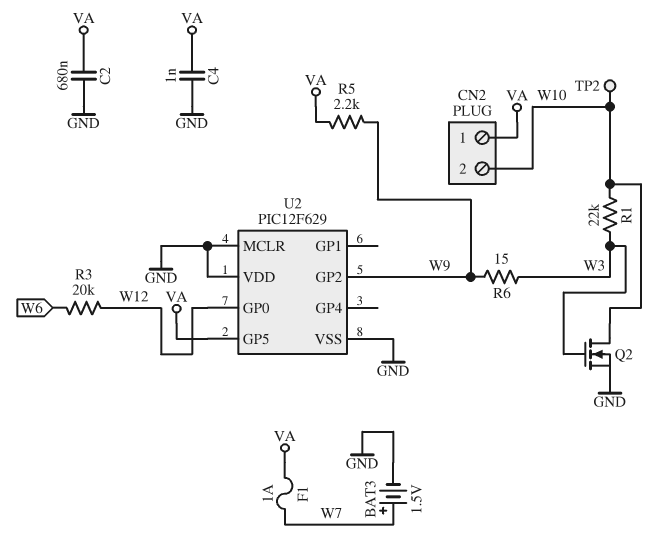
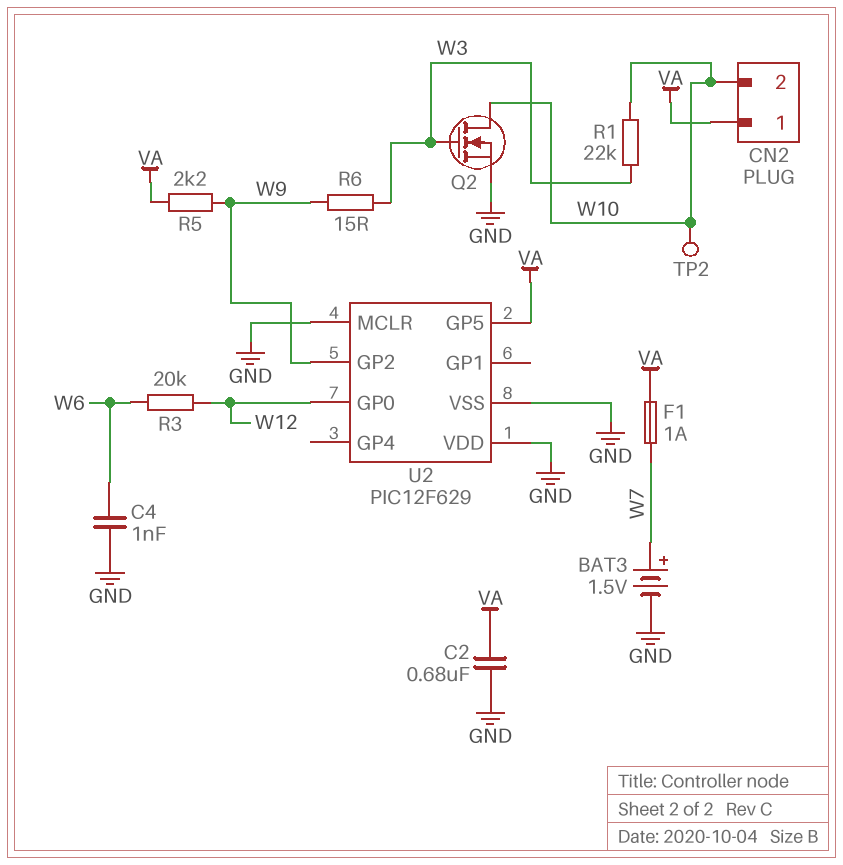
C4: 1nF (GND, VA) -> 1nF (GND, W6)

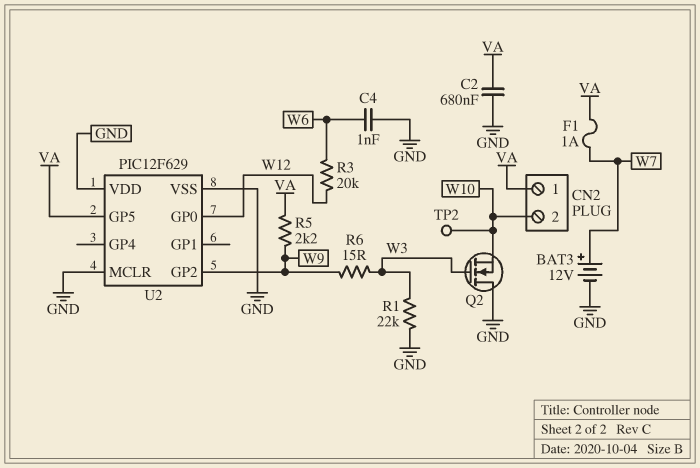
BAT3: 1.5V (plus W7, minus GND) -> 12V (plus W7, minus GND)
Q2: NMOS (G W3, D W10, S GND) -> NMOS (G W3, D GND, S W10)
R1: 22k (W3, W10) -> 22k (GND, W3)

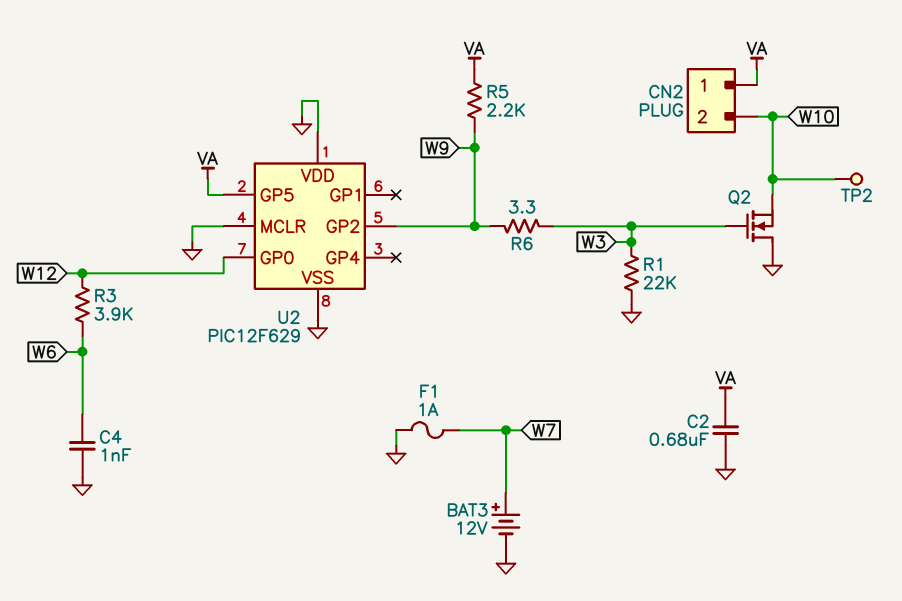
F1: 1A (VA, W7) -> 1A (GND, W7)
R3: 20k (W6, W12) -> 3.9k (W6, W12)
R6: 15 (W3, W9) -> 3.3 (W3, W9)

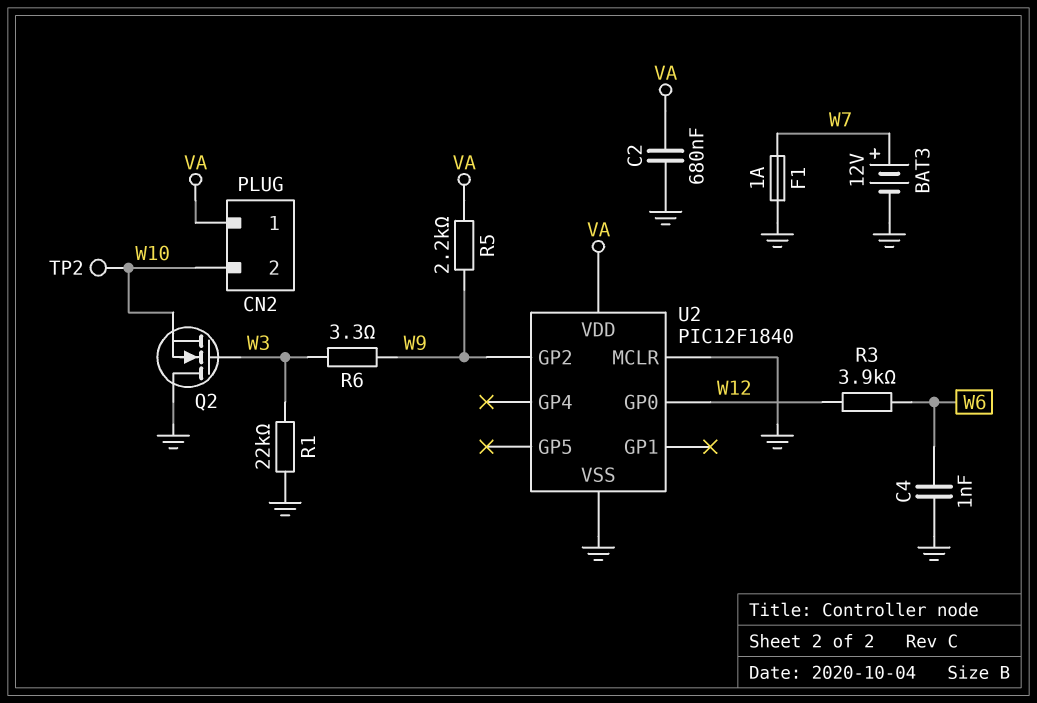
U2: PIC12F629 -> PIC12F1840
U2 pin GP5: VA -> none
U2 pin VDD: GND -> VA

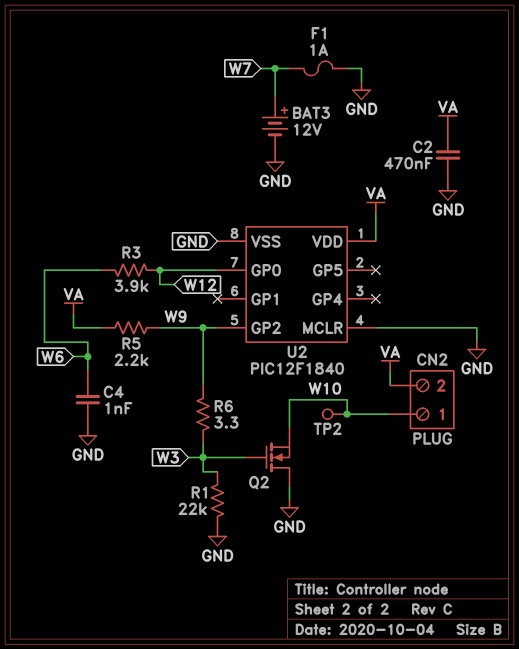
C2: 680nF (GND, VA) -> 470nF (GND, VA)
CN2 pin 1: VA -> W10
CN2 pin 2: W10 -> VA

